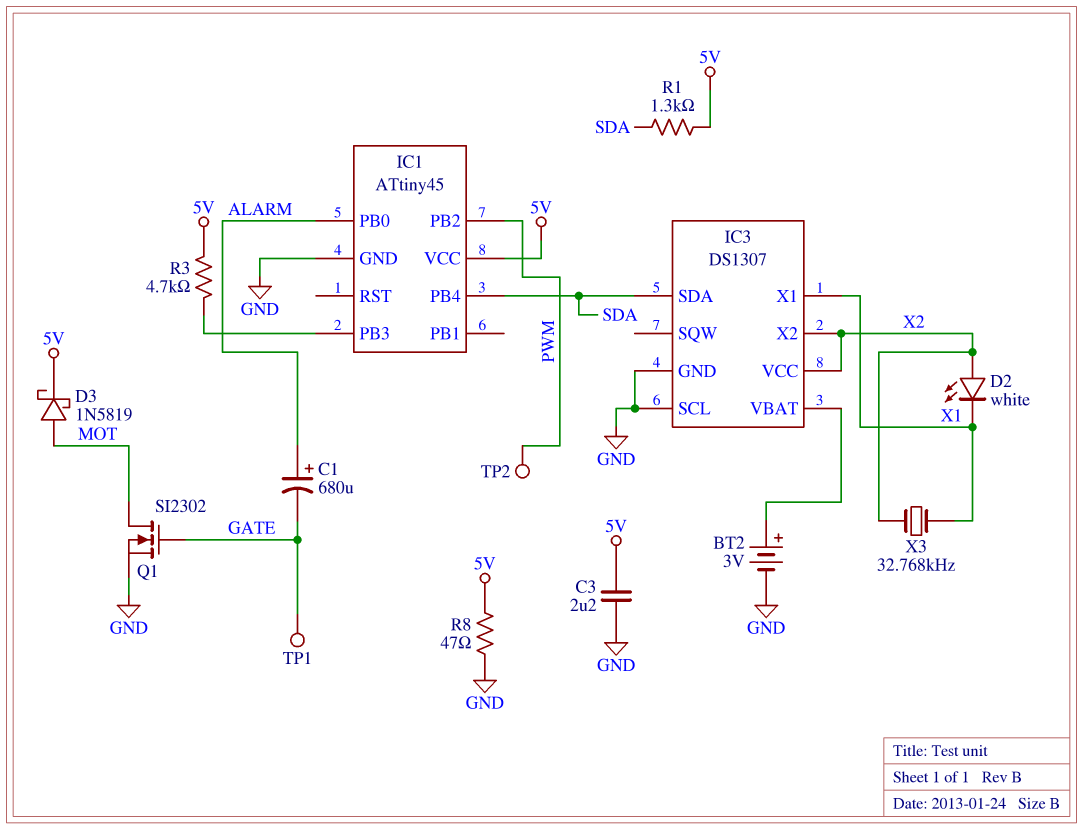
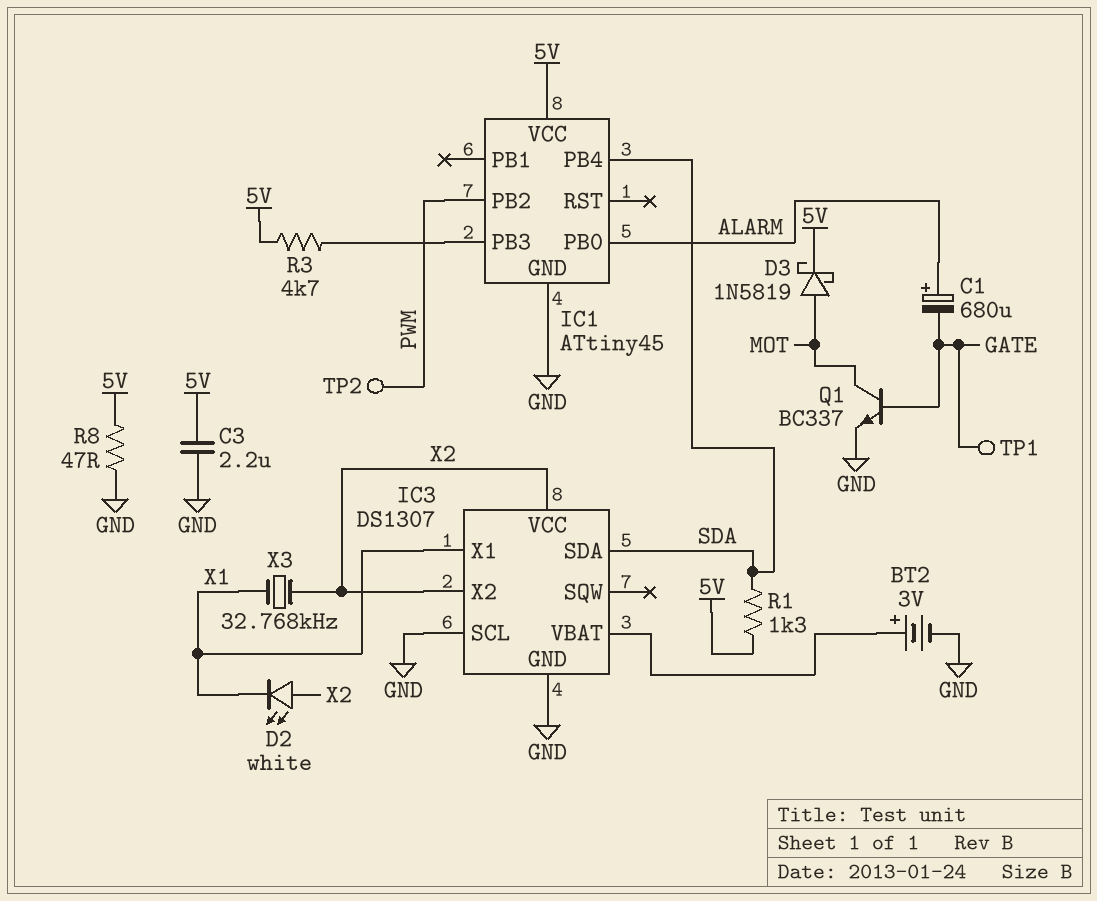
Q1: NMOS SI2302 (G GATE, D MOT, S GND) -> NPN BC337 (B GATE, C MOT, E GND)

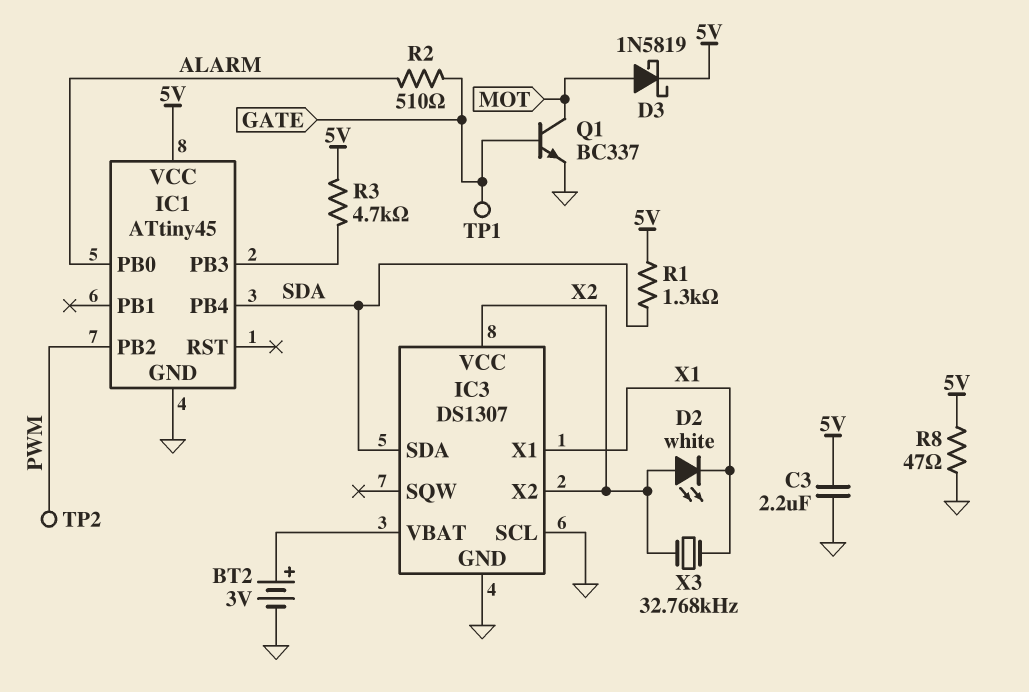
C1: 680uF (plus ALARM, minus GATE) -> none
R2: none -> 510 (ALARM, GATE)

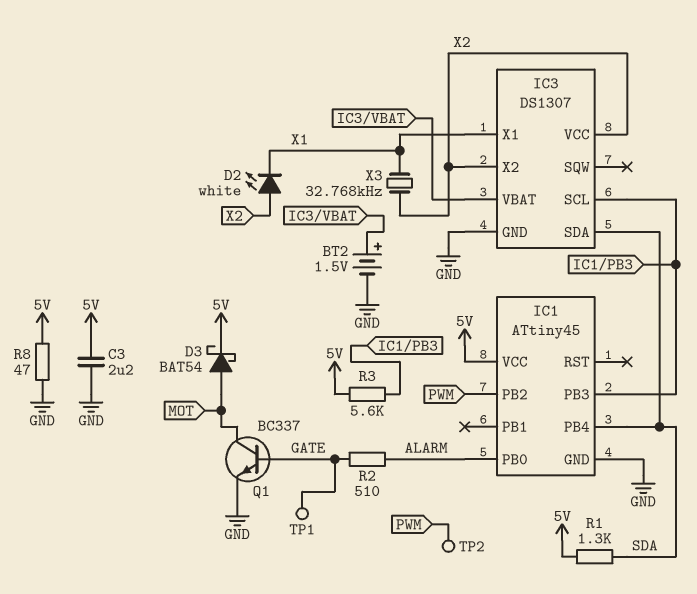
BT2: 3V (plus IC3/VBAT, minus GND) -> 1.5V (plus IC3/VBAT, minus GND)
D3: schottky 1N5819 (A MOT, K 5V) -> schottky BAT54 (A MOT, K 5V)
IC3 pin SCL: GND -> IC1/PB3
R3: 4.7k (5V, IC1/PB3) -> 5.6k (5V, IC1/PB3)

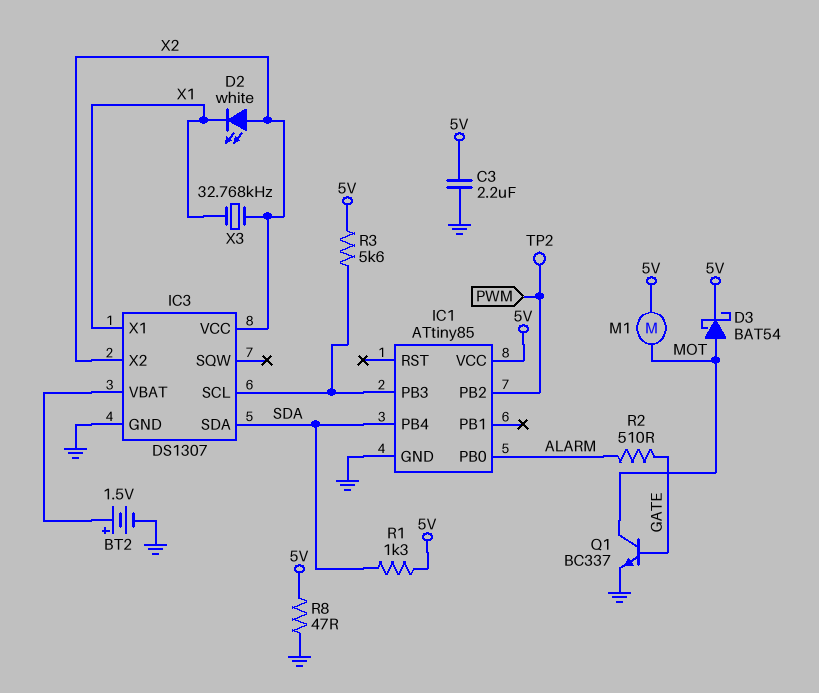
IC1: ATtiny45 -> ATtiny85
M1: none -> motor (5V, MOT)
TP1: test point (GATE) -> none

